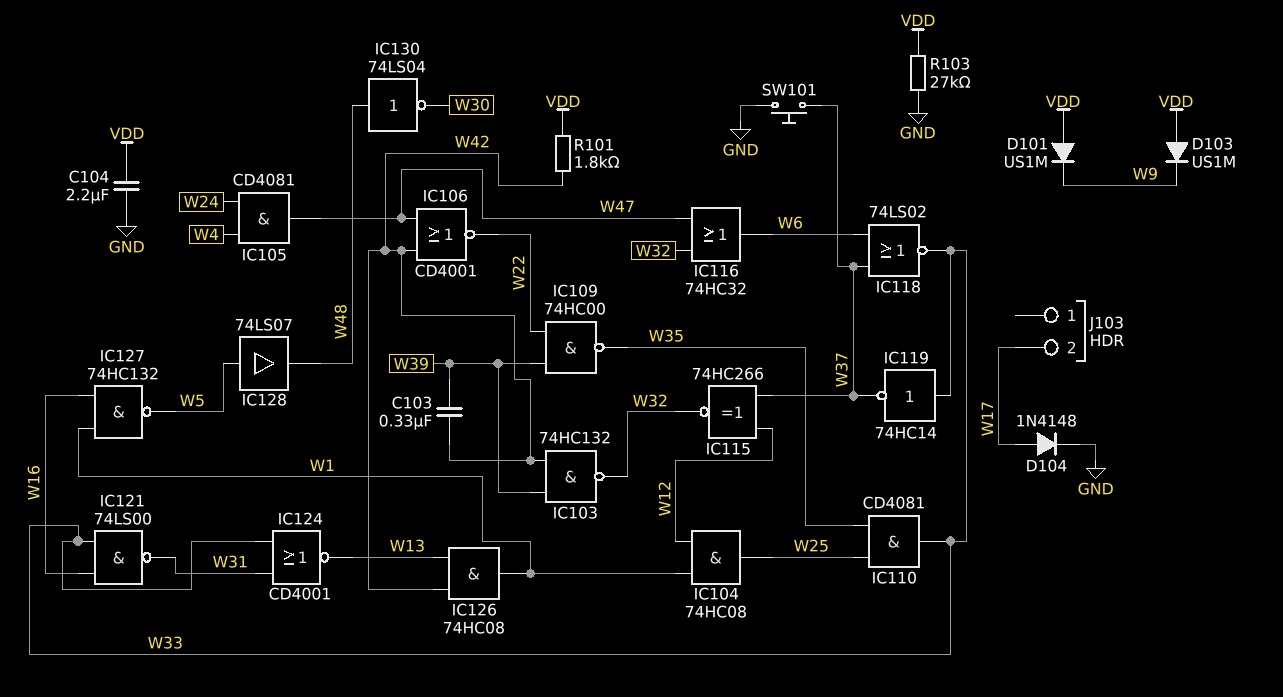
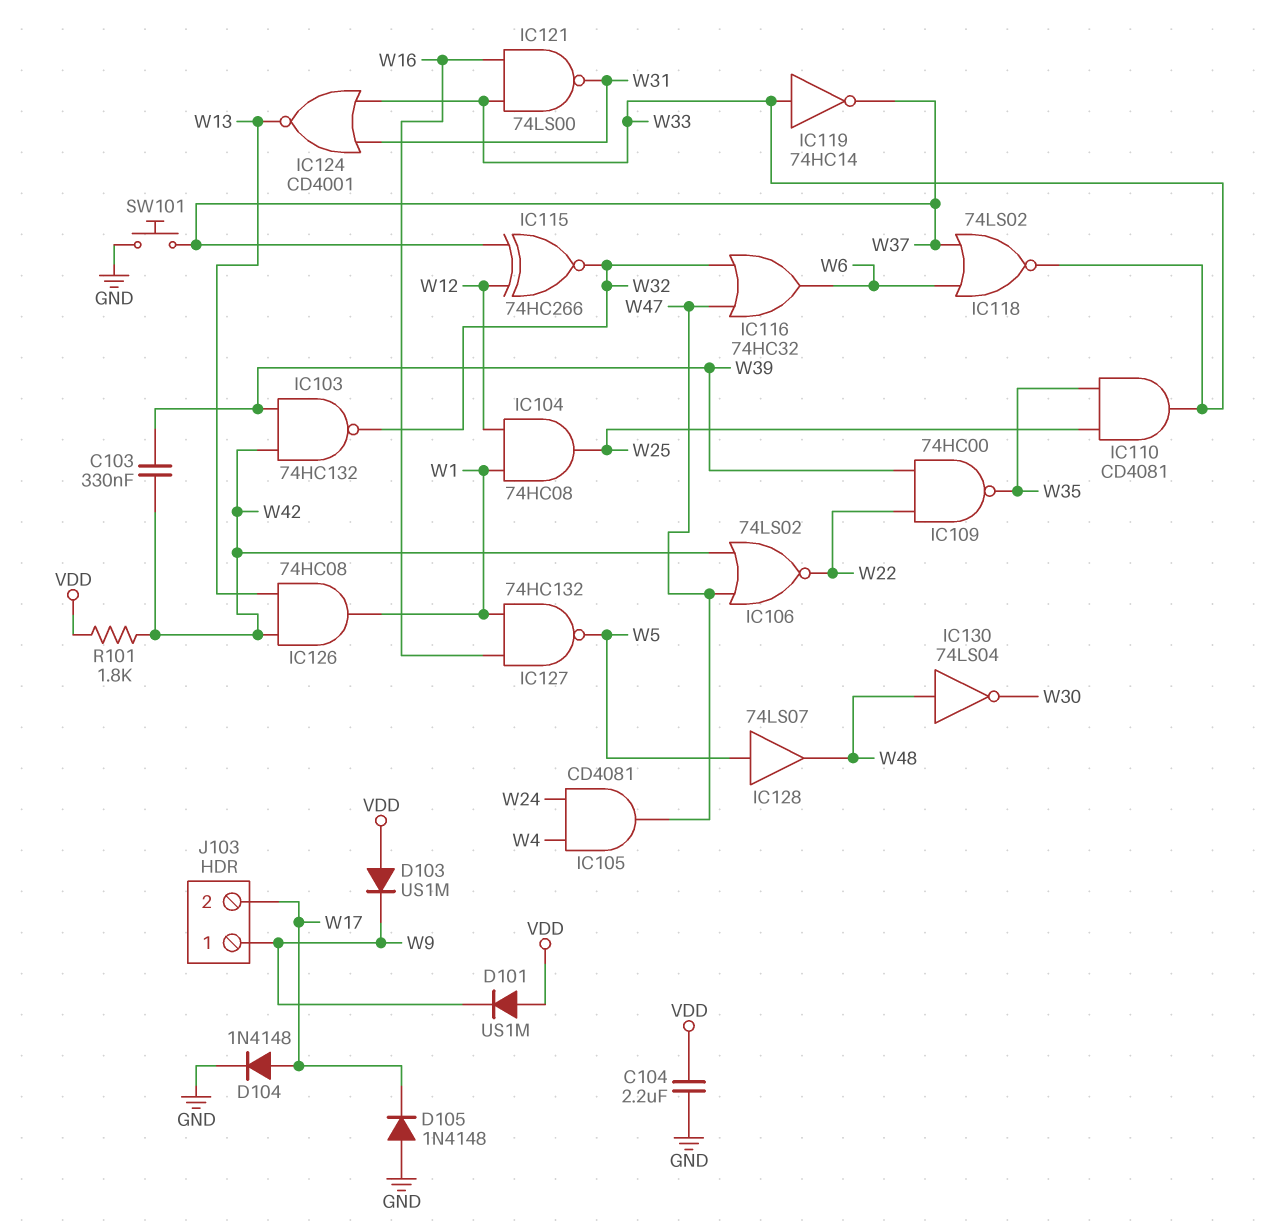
D105: none -> diode 1N4148 (A GND, K W17)
IC106: NOR CD4001 (in W42, in W47, out W22) -> NOR 74LS02 (in W42, in W47, out W22)
J103 pin 1: none -> W9
R103: 27k (GND, VDD) -> none

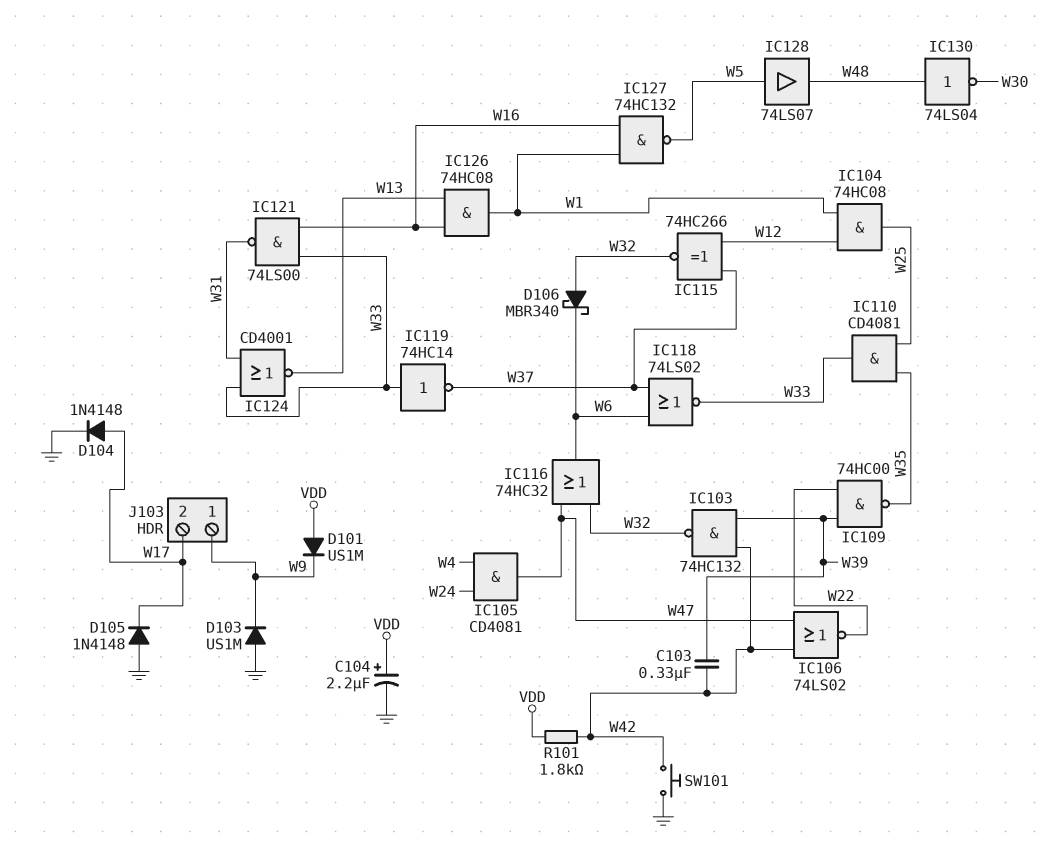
C104: 2.2uF (GND, VDD) -> 2.2uF (plus VDD, minus GND)
D103: diode US1M (A VDD, K W9) -> diode US1M (A GND, K W9)
D106: none -> schottky MBR340 (A W32, K W6)
IC126: AND 74HC08 (in W13, in W42, out W1) -> AND 74HC08 (in W13, in W16, out W1)
SW101: button (GND, W37) -> button (GND, W42)

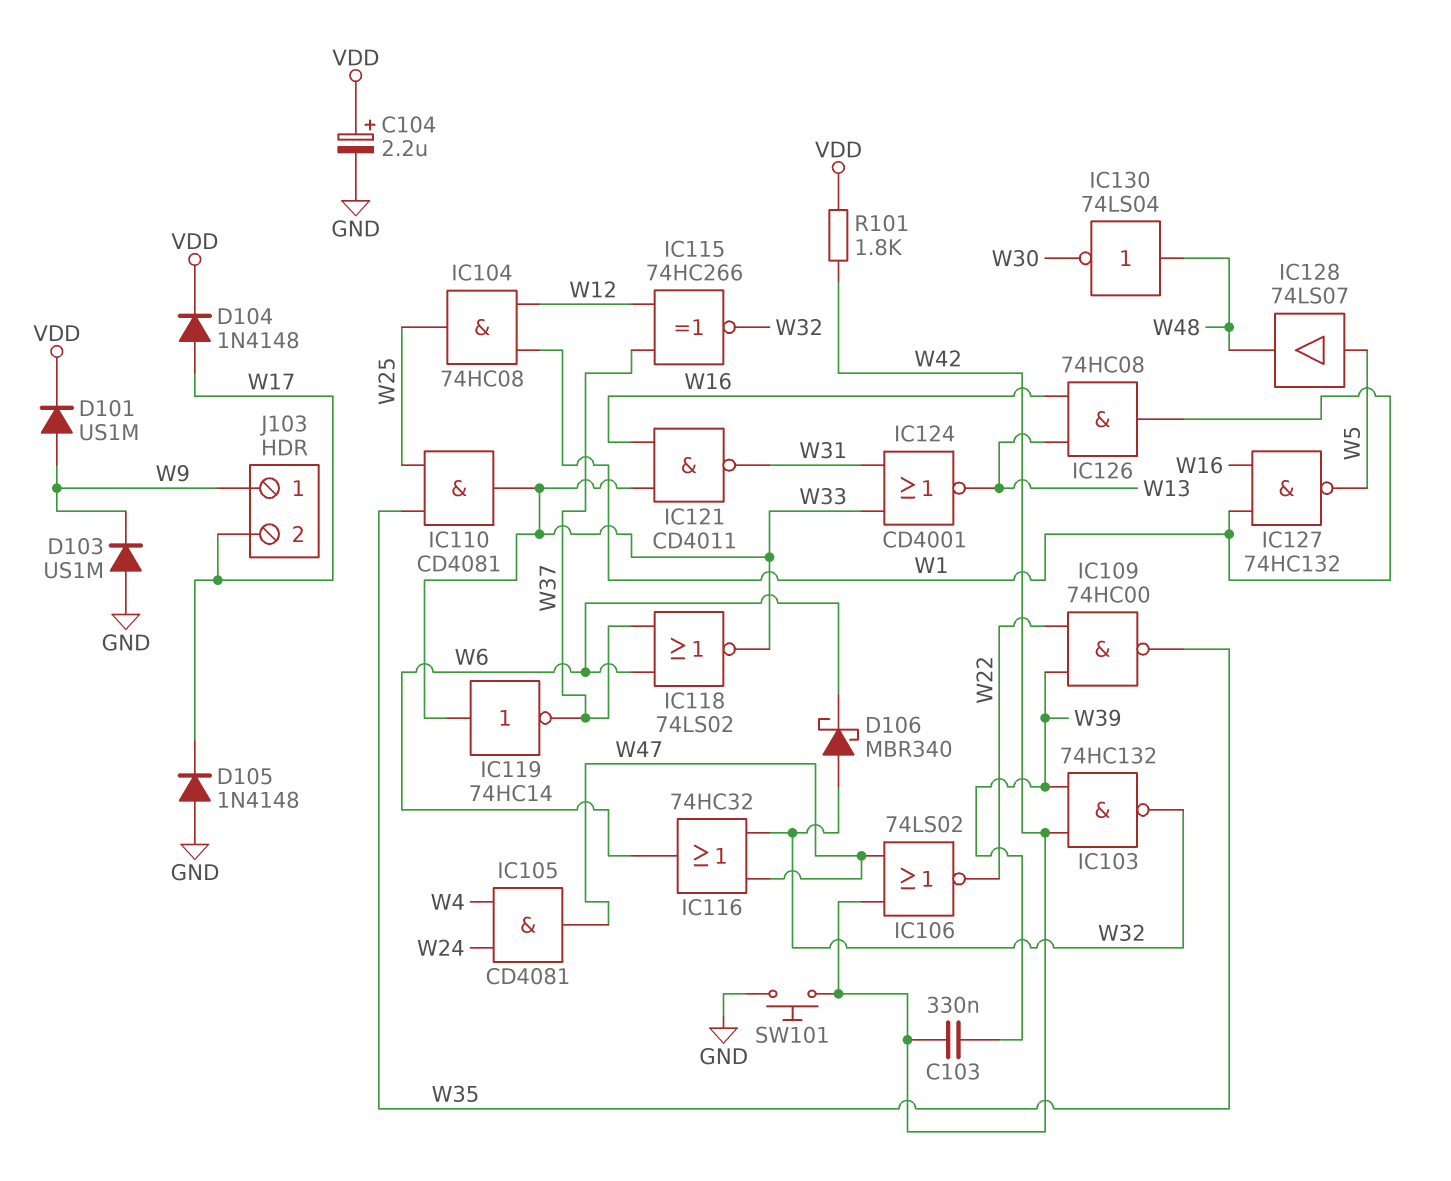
D101: diode US1M (A VDD, K W9) -> diode US1M (A W9, K VDD)
D104: diode 1N4148 (A W17, K GND) -> diode 1N4148 (A W17, K VDD)
IC121: NAND 74LS00 (in W16, in W33, out W31) -> NAND CD4011 (in W16, in W33, out W31)

